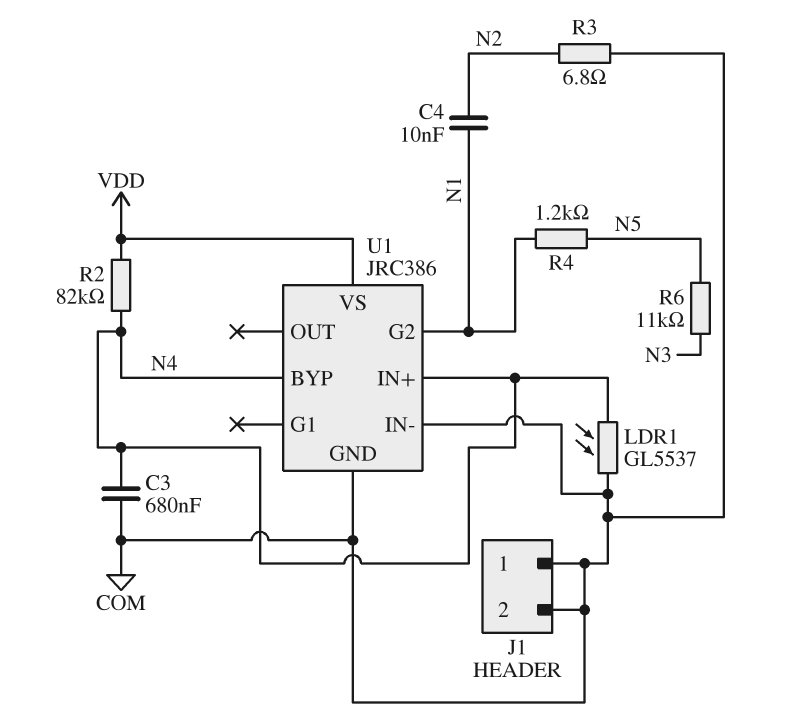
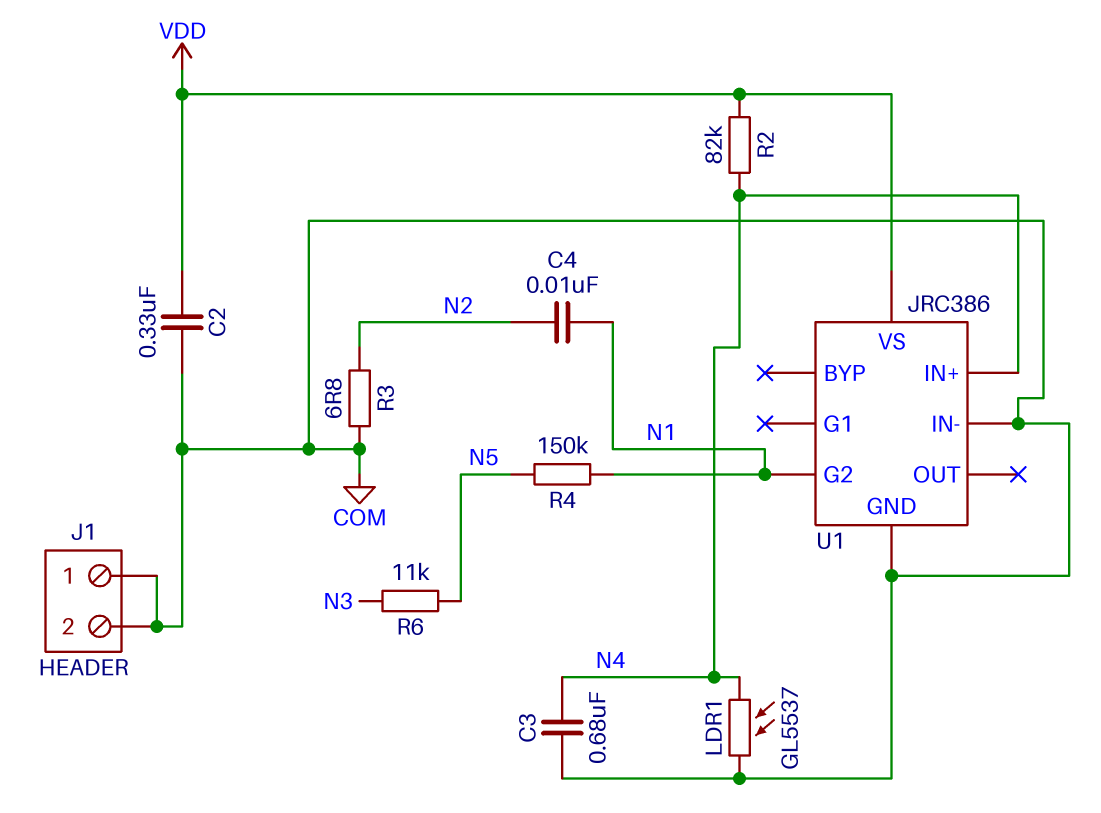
C2: none -> 330nF (COM, VDD)
R4: 1.2k (N1, N5) -> 150k (N1, N5)
U1 pin BYP: N4 -> none

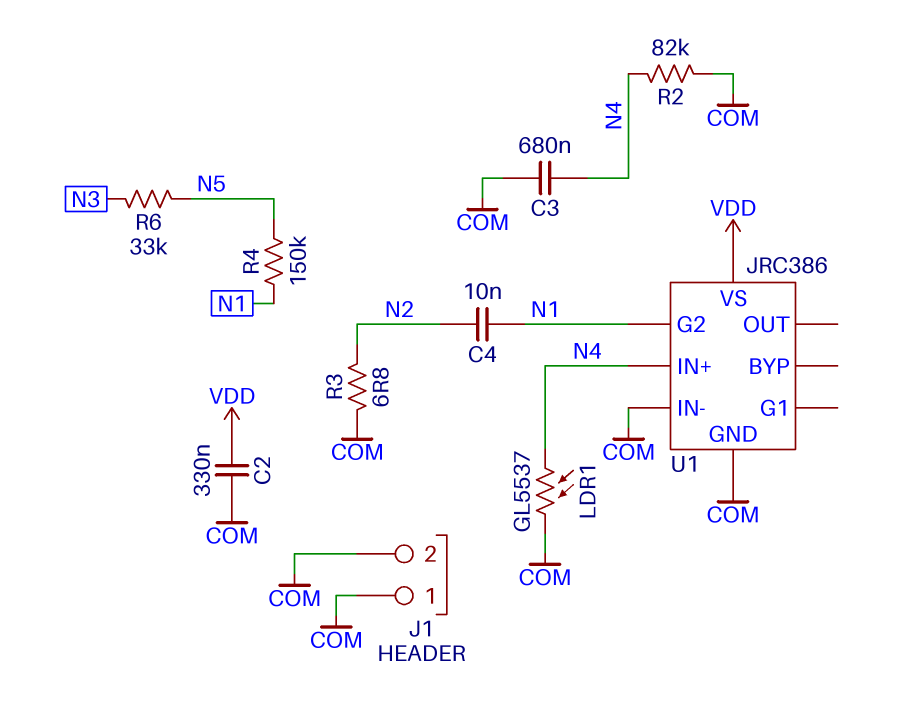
R2: 82k (N4, VDD) -> 82k (COM, N4)
R6: 11k (N3, N5) -> 33k (N3, N5)

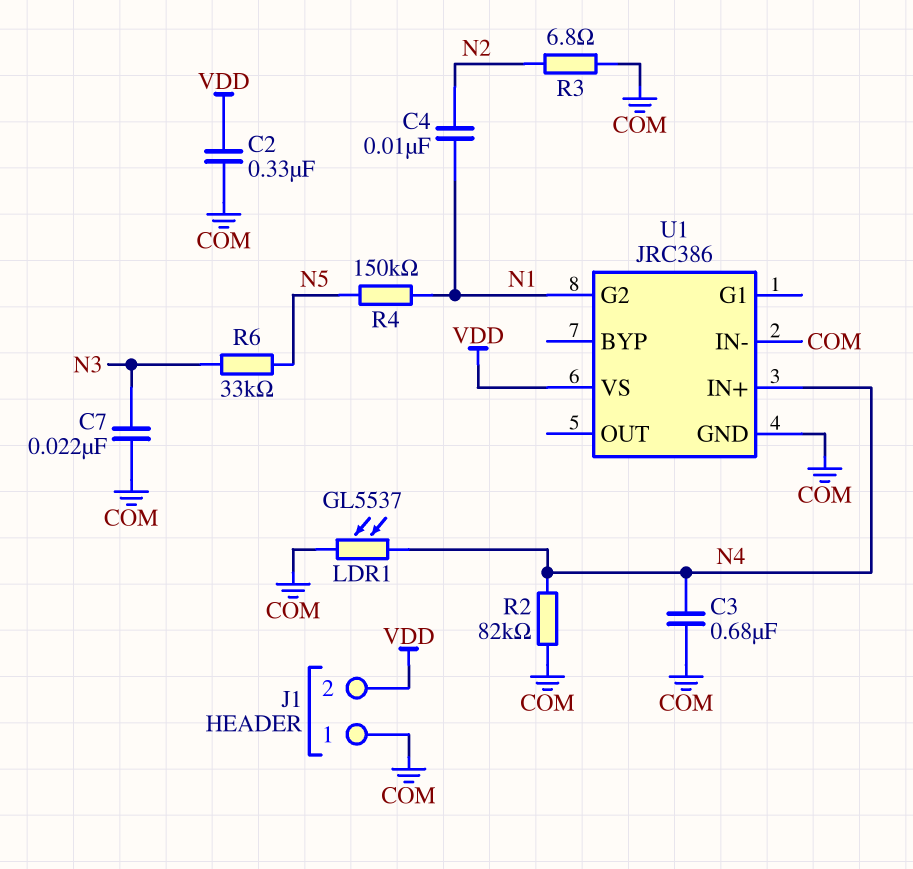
C7: none -> 22nF (COM, N3)
J1 pin 2: COM -> VDD

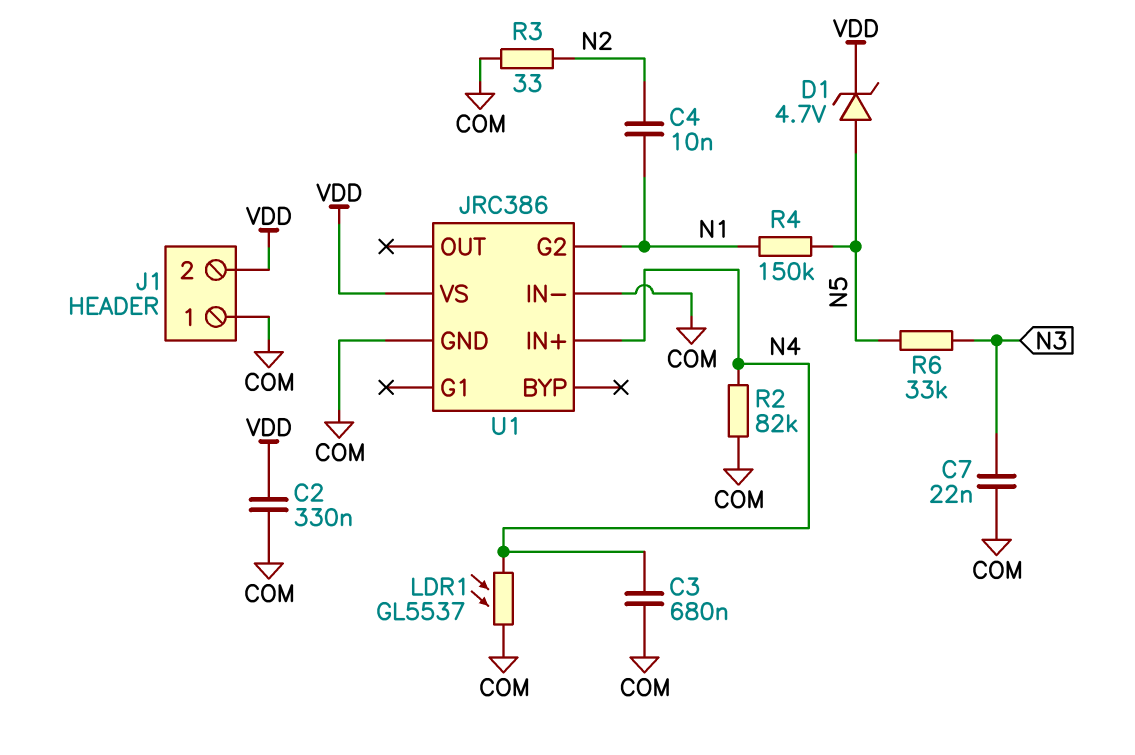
D1: none -> zener 4.7V (A N5, K VDD)
R3: 6.8 (COM, N2) -> 33 (COM, N2)

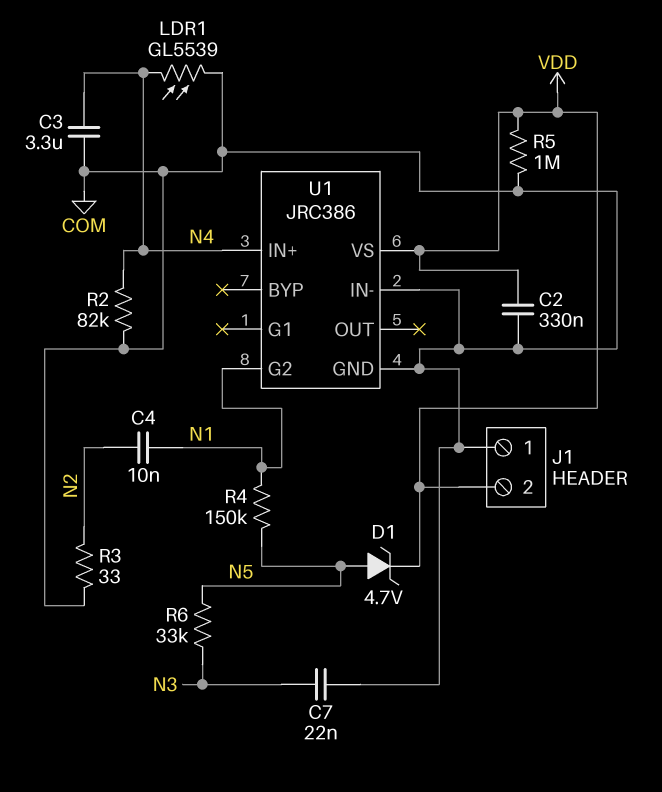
C3: 680nF (COM, N4) -> 3.3uF (COM, N4)
LDR1: GL5537 (COM, N4) -> GL5539 (COM, N4)
R5: none -> 1M (COM, VDD)

